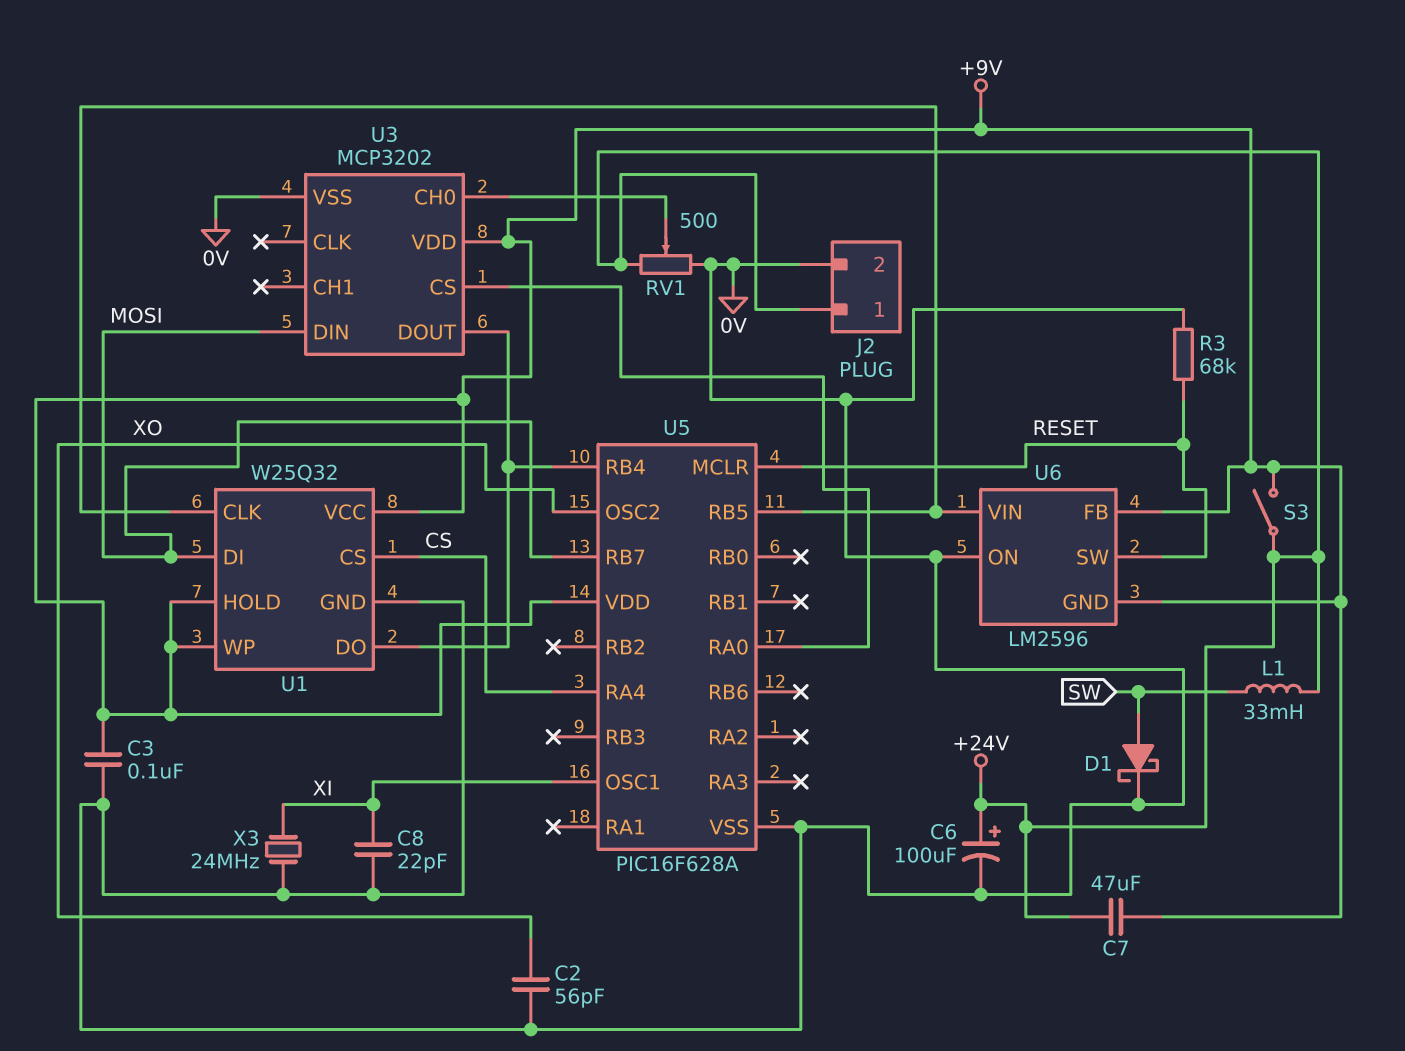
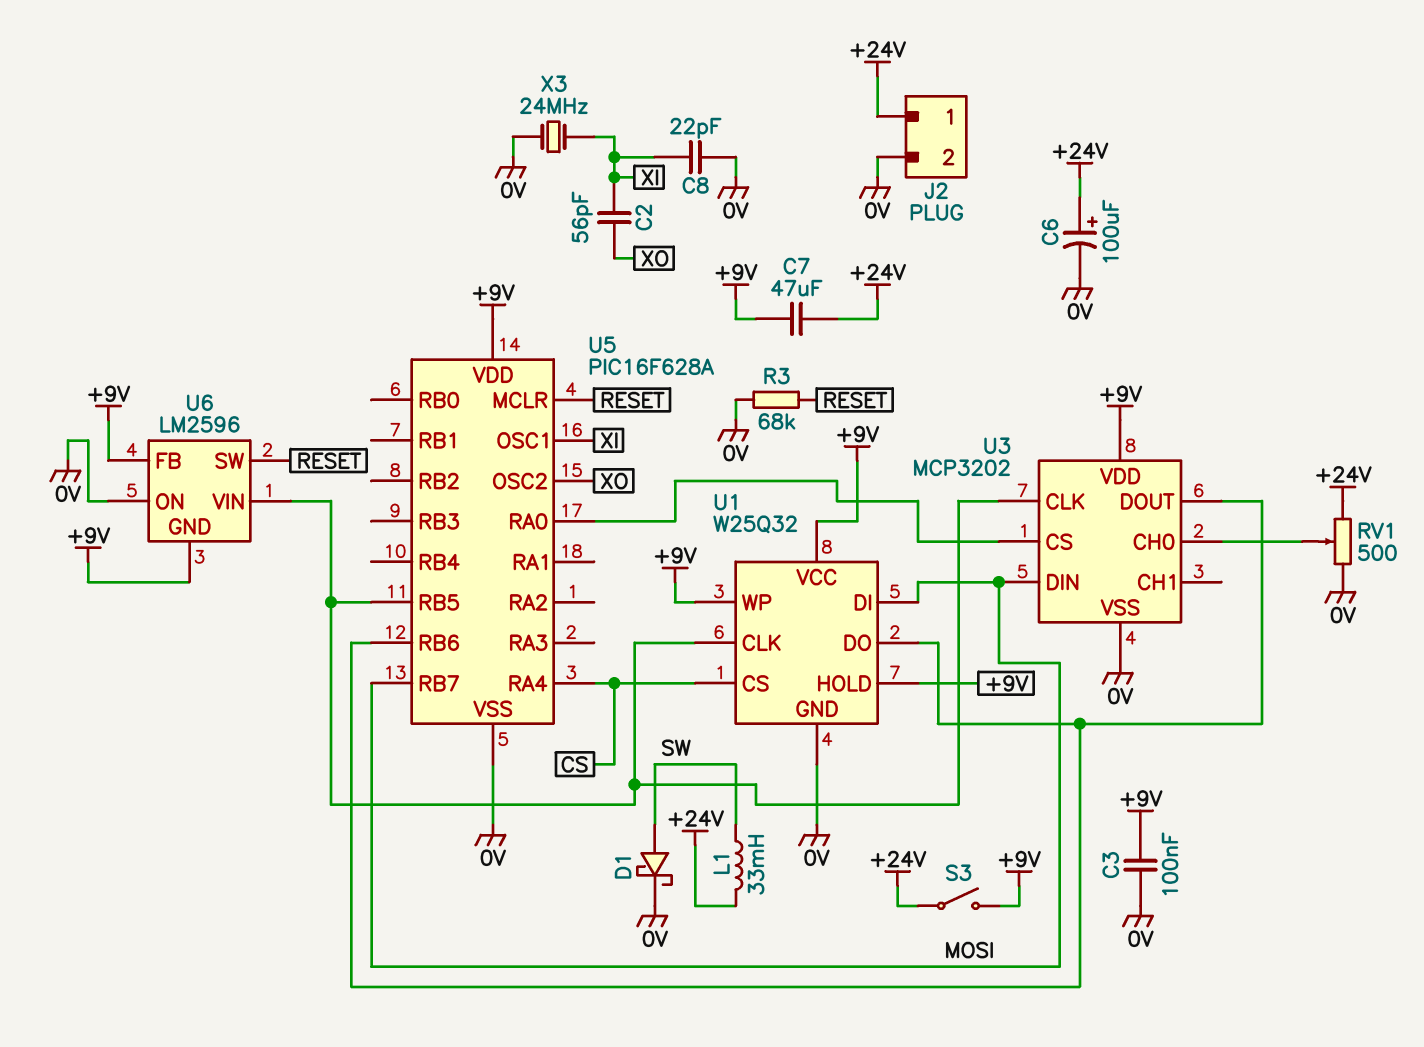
C2: 56pF (0V, XO) -> 56pF (XI, XO)
U3 pin CLK: none -> U1/CLK
U5 pin RB4: U1/DO -> none
U5 pin RB6: none -> U1/DO

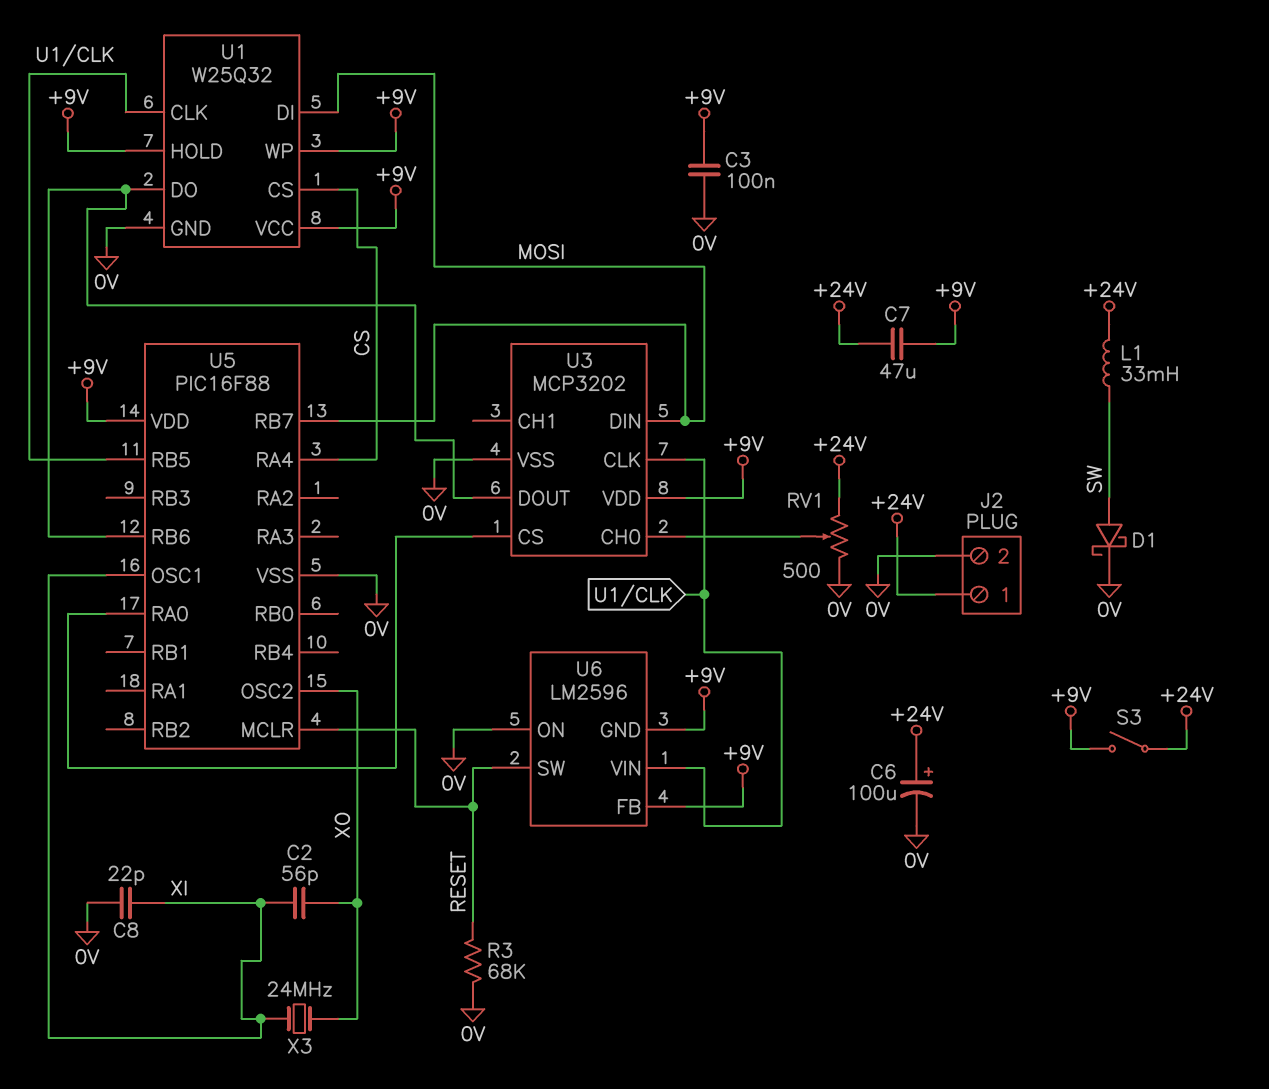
U5: PIC16F628A -> PIC16F88
X3: 24MHz (0V, XI) -> 24MHz (XI, XO)

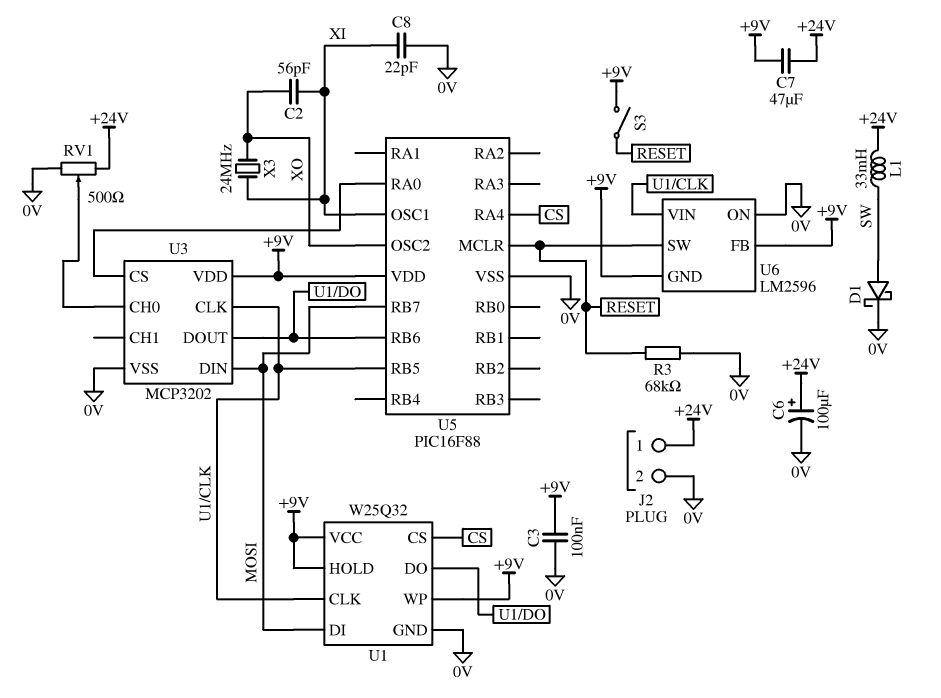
S3: switch (+9V, +24V) -> switch (+9V, RESET)

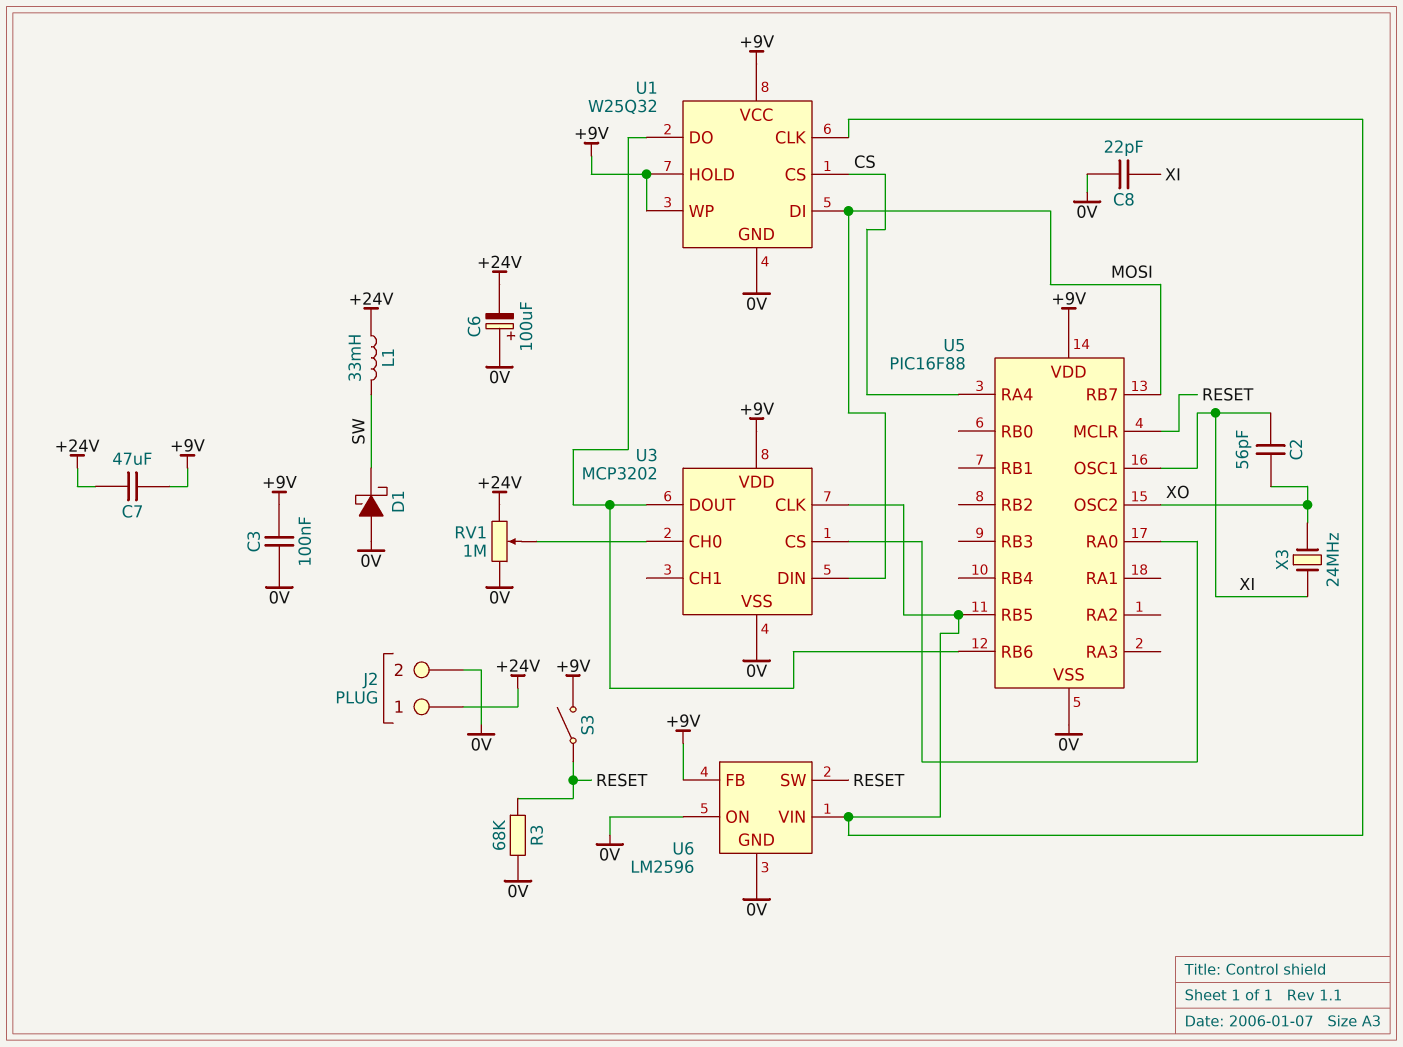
C6: 100uF (plus +24V, minus 0V) -> 100uF (plus 0V, minus +24V)
D1: schottky (A SW, K 0V) -> schottky (A 0V, K SW)
RV1: 500 (+24V, 0V, wiper U3/CH0) -> 1M (+24V, 0V, wiper U3/CH0)
U6 pin GND: +9V -> 0V

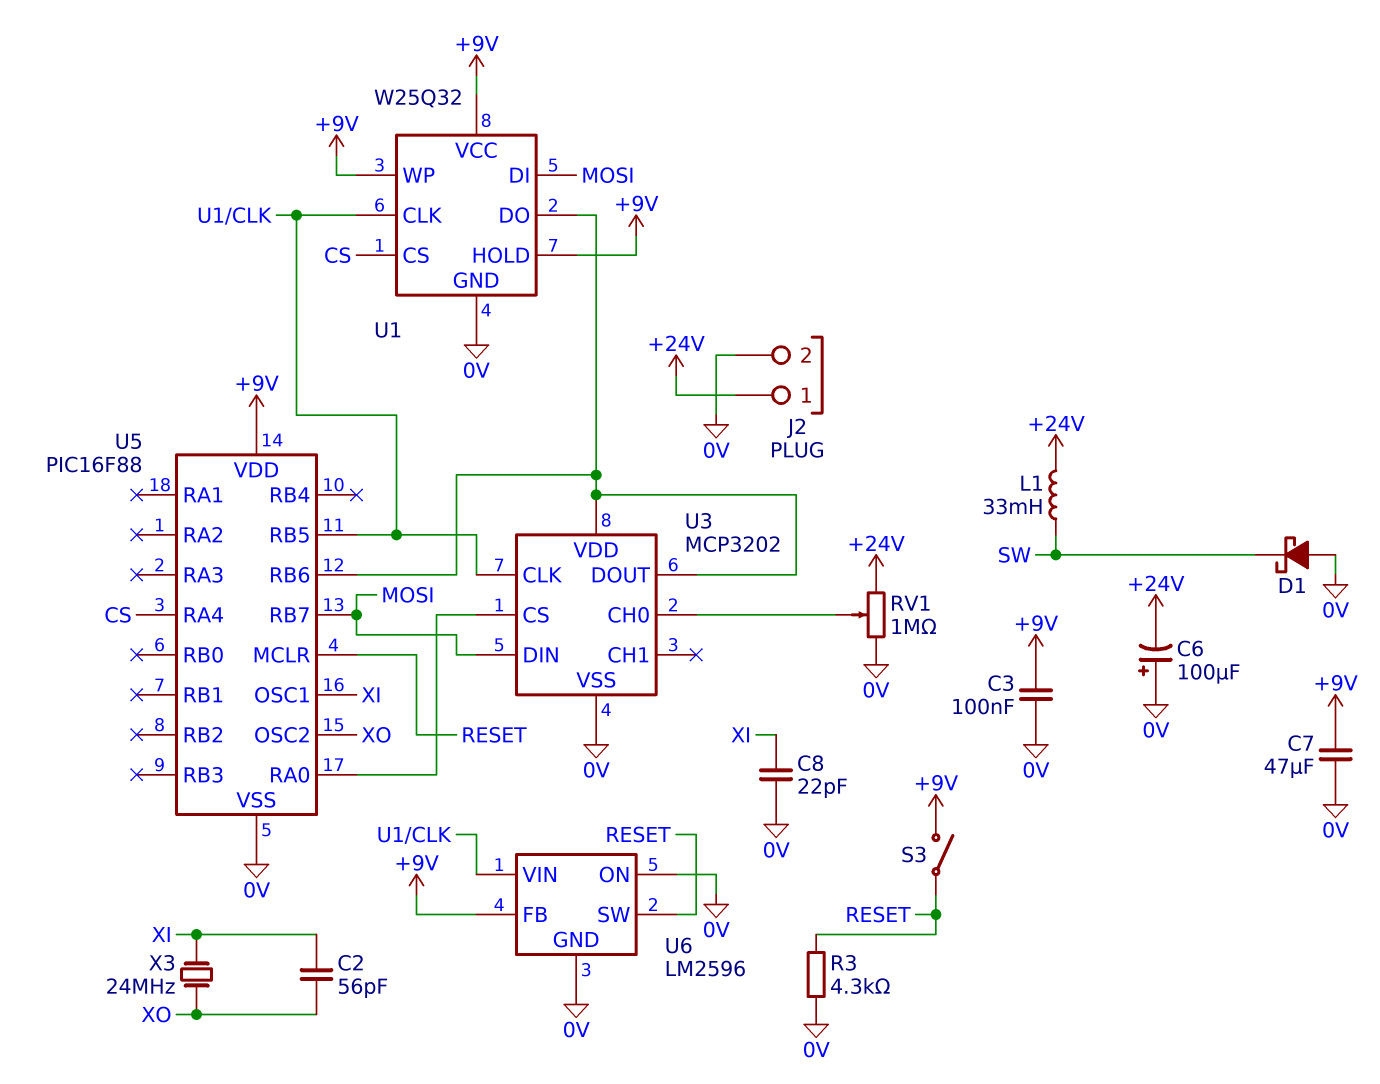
C7: 47uF (+9V, +24V) -> 47uF (+9V, 0V)
R3: 68k (0V, RESET) -> 4.3k (0V, RESET)
U3 pin VDD: +9V -> U1/DO

